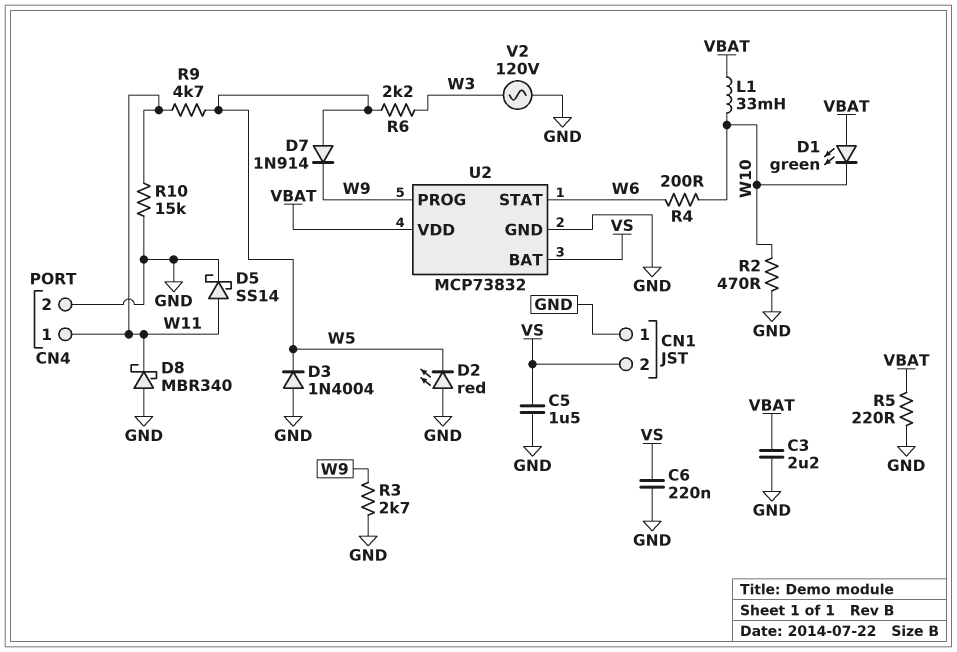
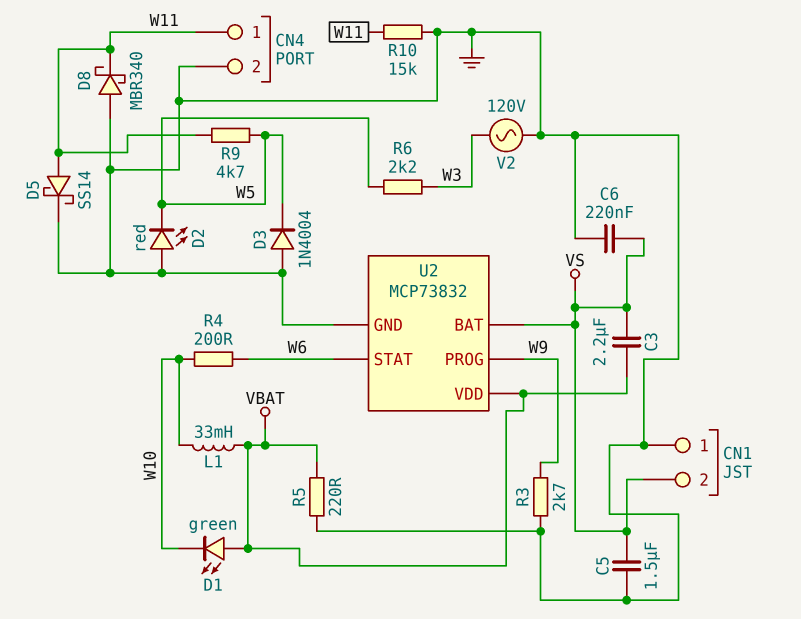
C3: 2.2uF (GND, VBAT) -> 2.2uF (VBAT, VS)
D7: diode 1N914 (A W5, K W9) -> none
R2: 470 (GND, W10) -> none

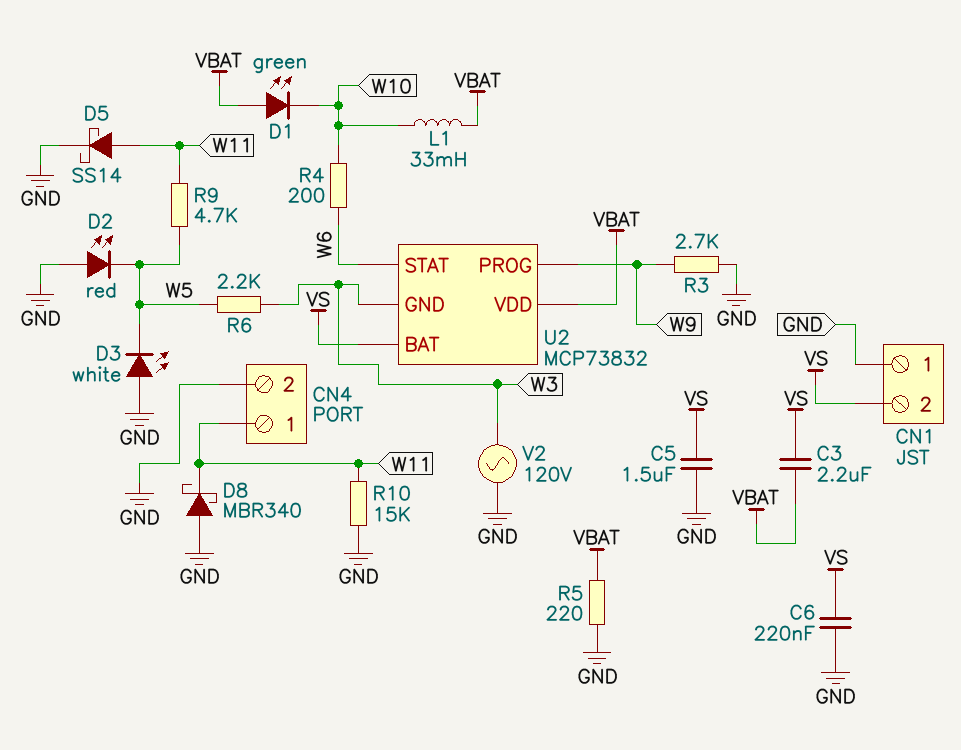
D3: diode 1N4004 (A GND, K W5) -> LED white (A GND, K W5)
U2 pin GND: GND -> W3

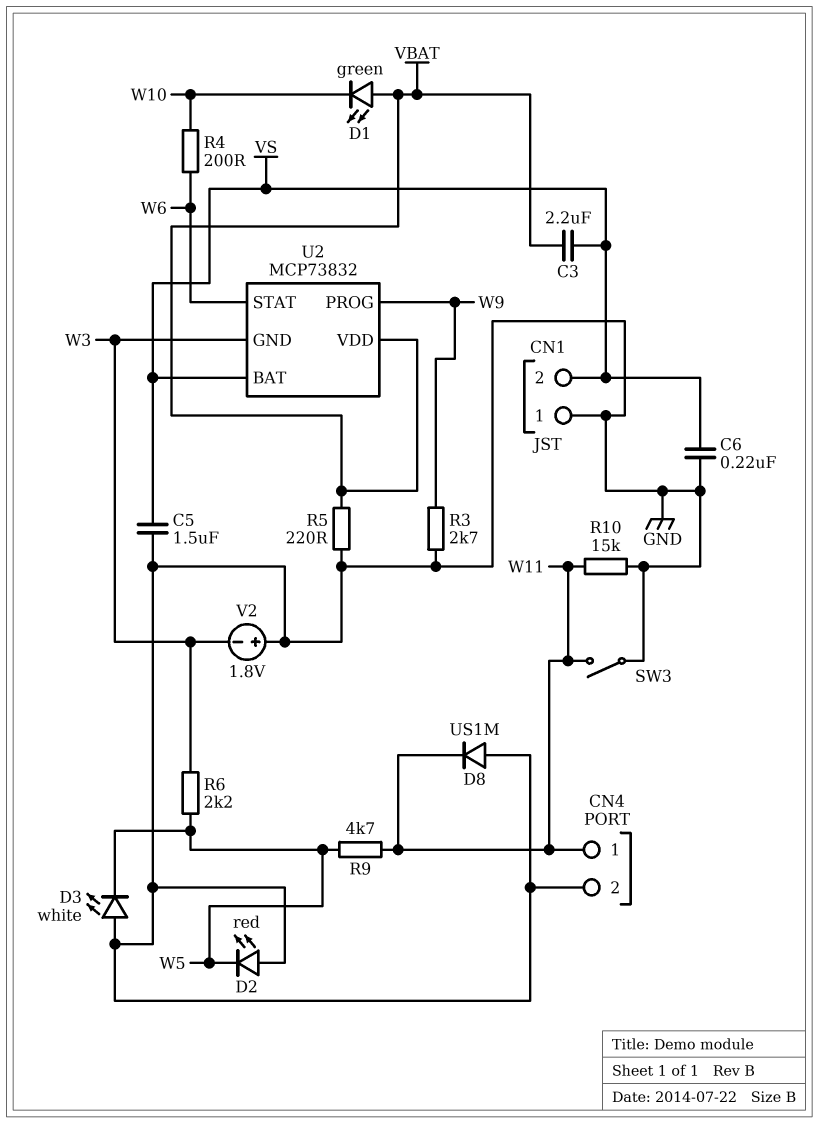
D5: schottky SS14 (A W11, K GND) -> none
D8: schottky MBR340 (A GND, K W11) -> diode US1M (A GND, K W11)
L1: 33mH (VBAT, W10) -> none
SW3: none -> switch (GND, W11)
V2: AC 120V (GND, W3) -> 1.8V (plus GND, minus W3)

